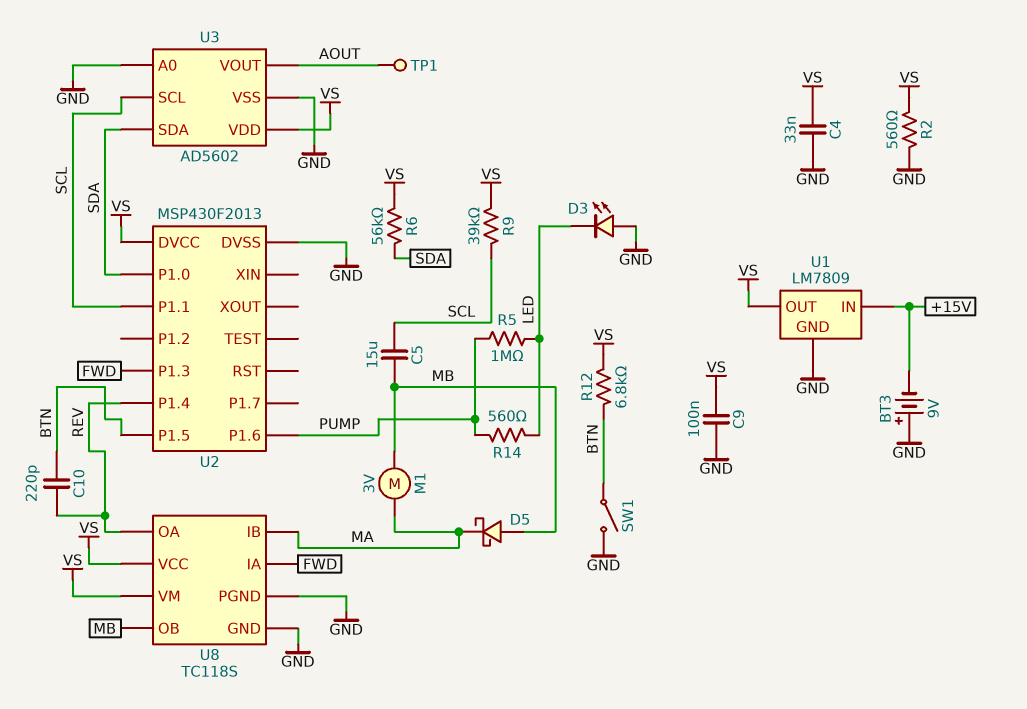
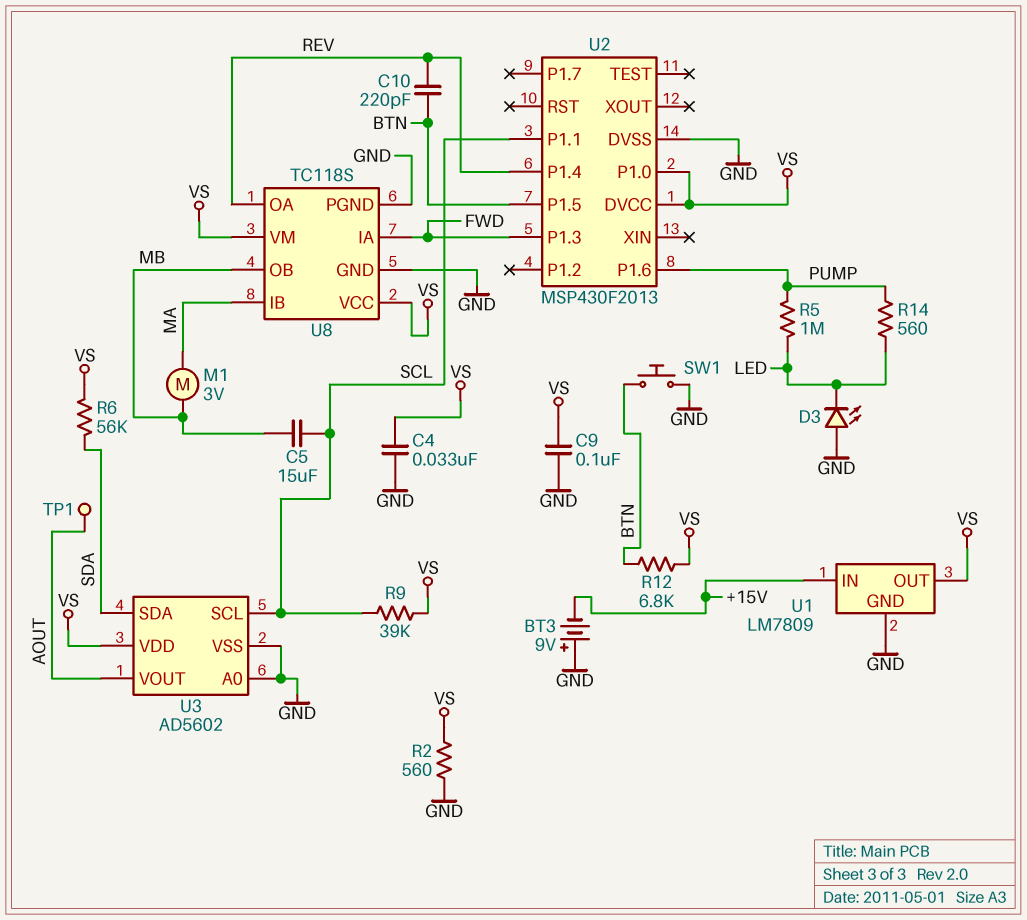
D5: schottky (A MB, K MA) -> none
SW1: switch (BTN, GND) -> button (BTN, GND)
U2 pin P1.0: SDA -> VS

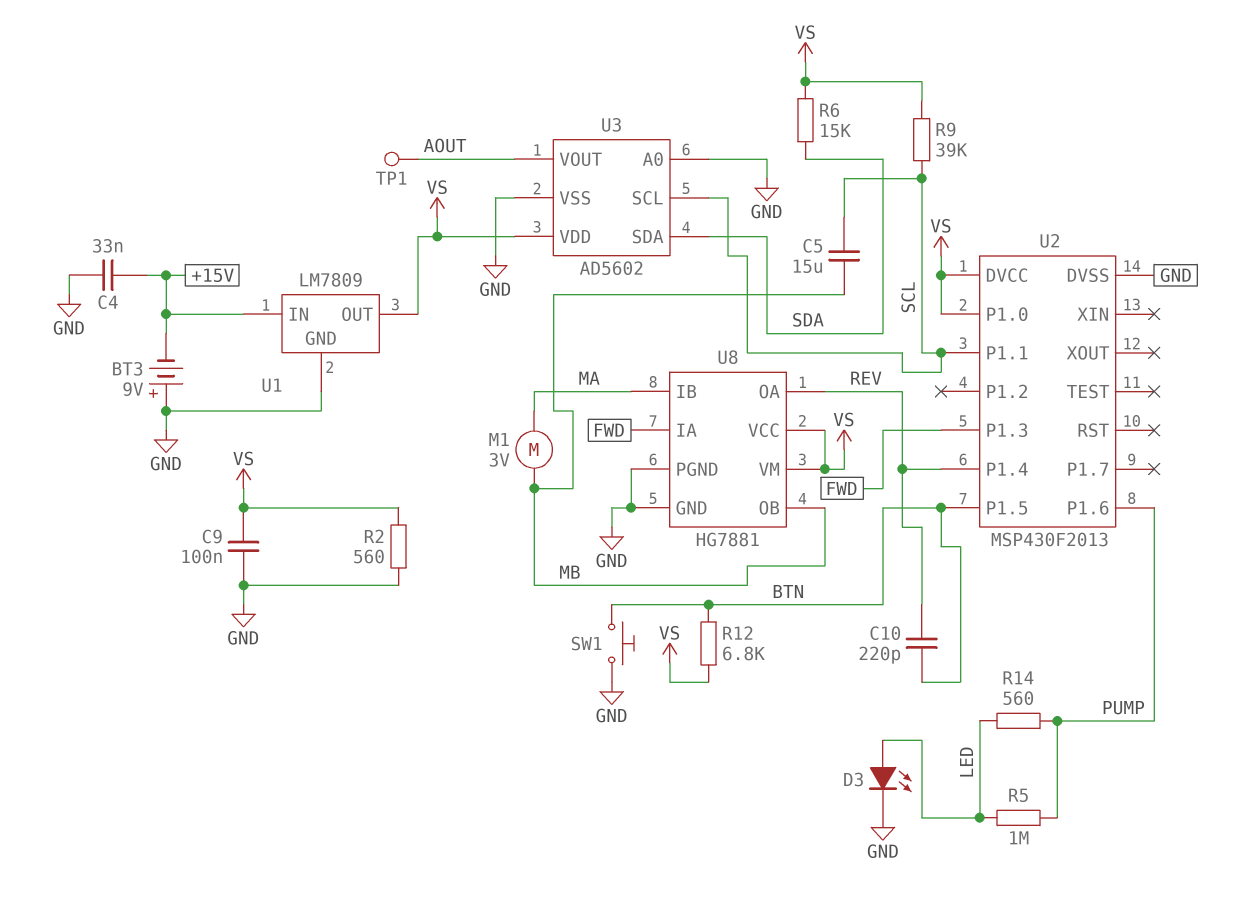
C4: 33nF (GND, VS) -> 33nF (+15V, GND)
D3: LED (A GND, K LED) -> LED (A LED, K GND)
R6: 56k (SDA, VS) -> 15k (SDA, VS)
U8: TC118S -> HG7881

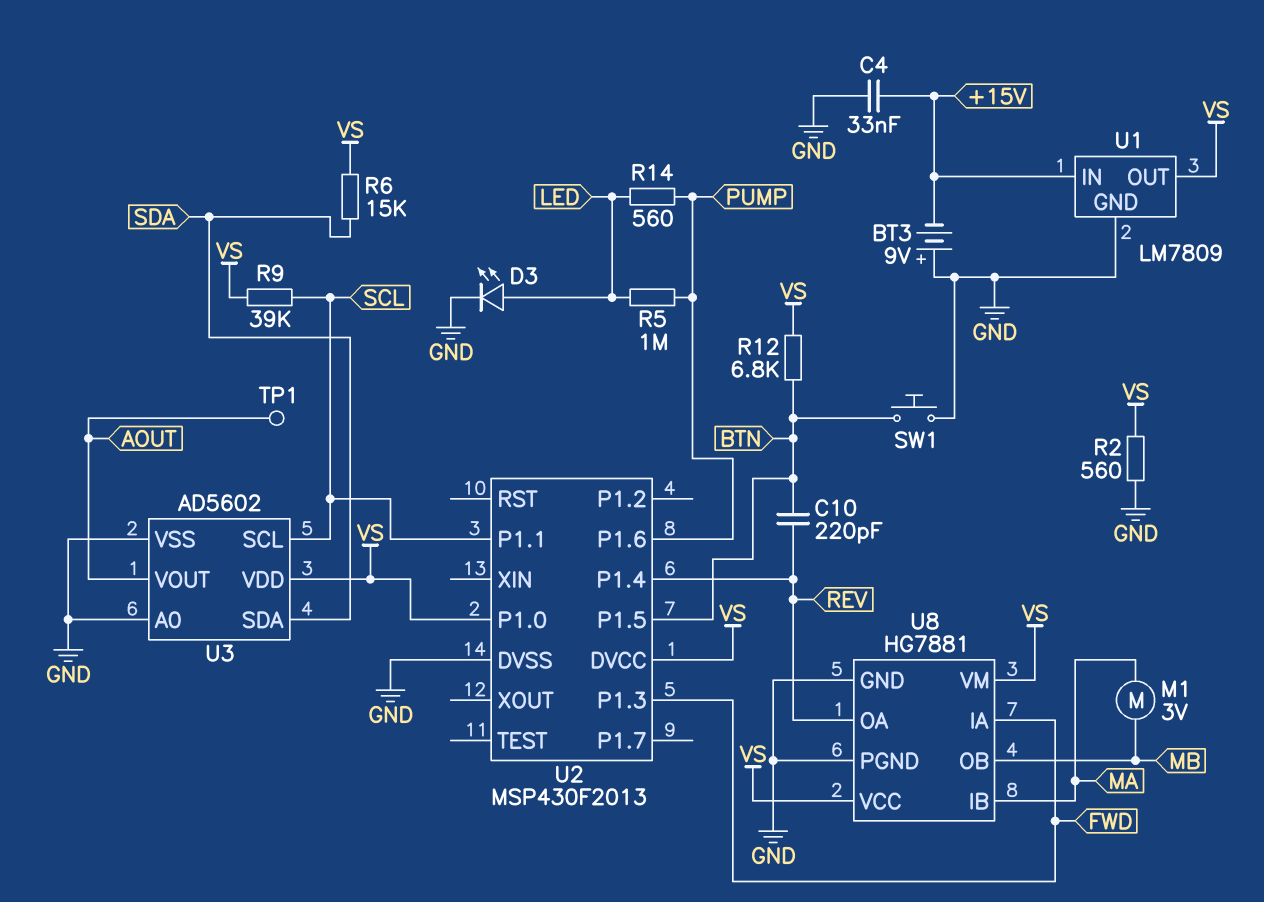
C5: 15uF (MB, SCL) -> none
C9: 100nF (GND, VS) -> none

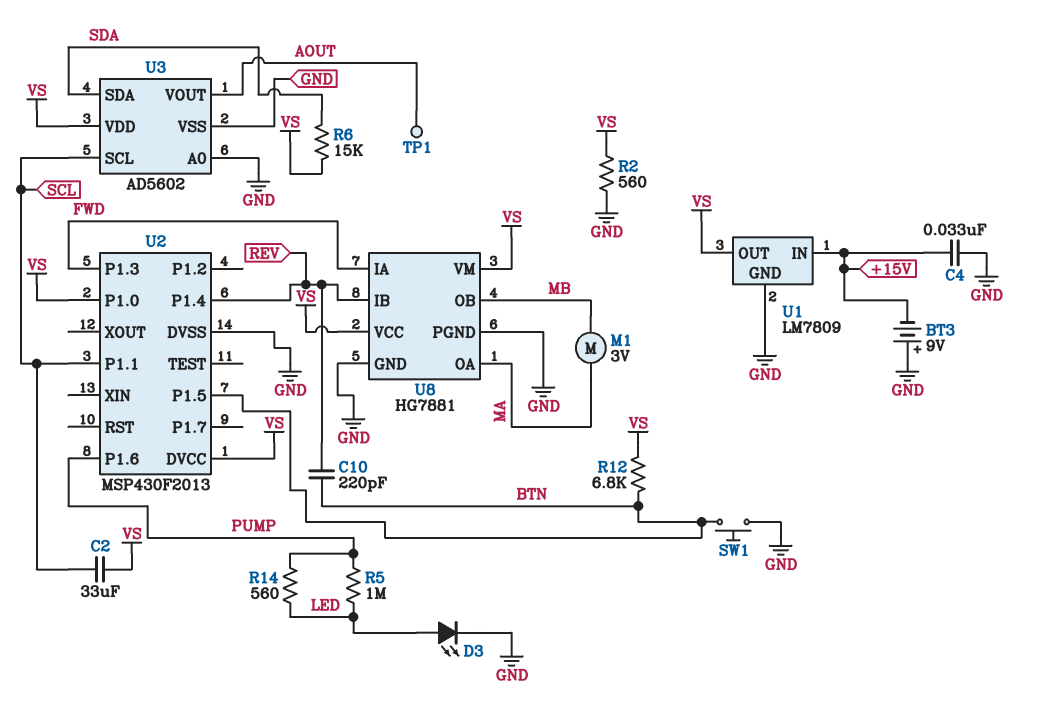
C2: none -> 33uF (SCL, VS)
R9: 39k (SCL, VS) -> none
U8 pin IB: MA -> REV
U8 pin OA: REV -> MA

